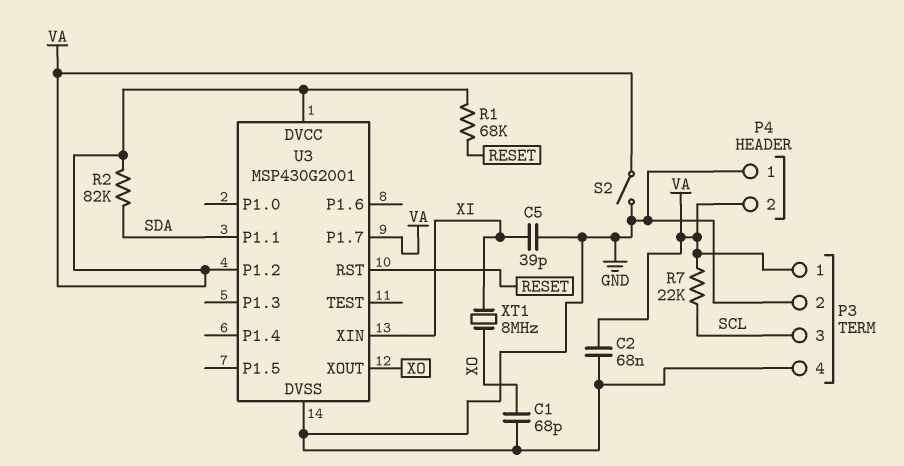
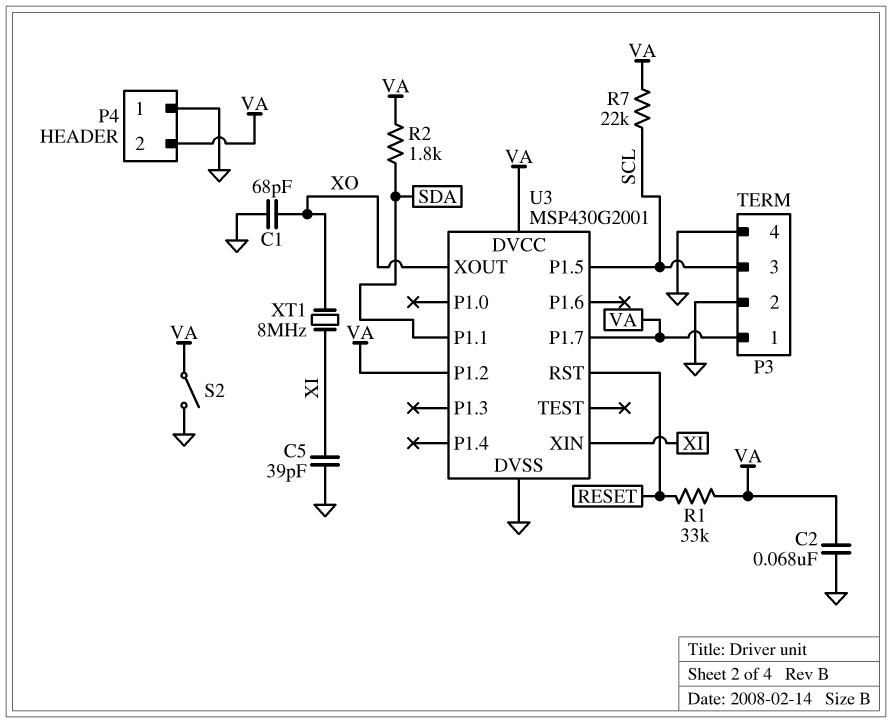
R1: 68k (RESET, VA) -> 33k (RESET, VA)
R2: 82k (SDA, VA) -> 1.8k (SDA, VA)
U3 pin P1.5: none -> SCL

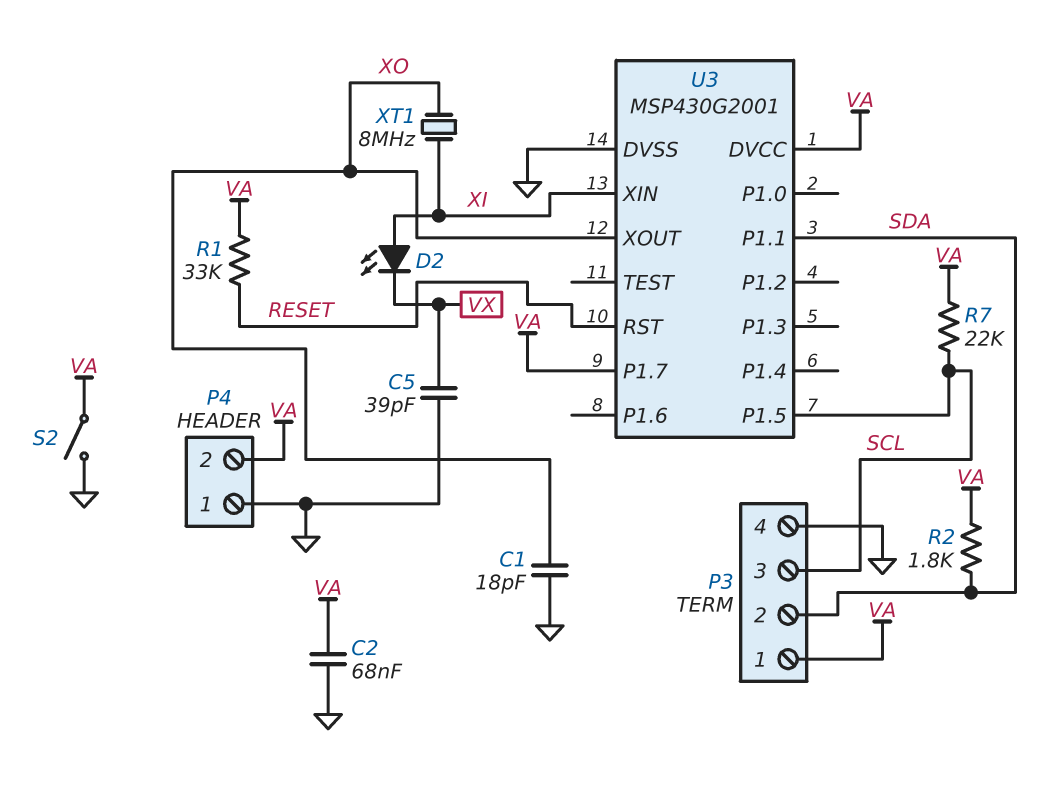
C1: 68pF (GND, XO) -> 18pF (GND, XO)
C5: 39pF (GND, XI) -> 39pF (GND, VX)
D2: none -> LED (A XI, K VX)
P3 pin 2: GND -> SDA
U3 pin P1.2: VA -> none

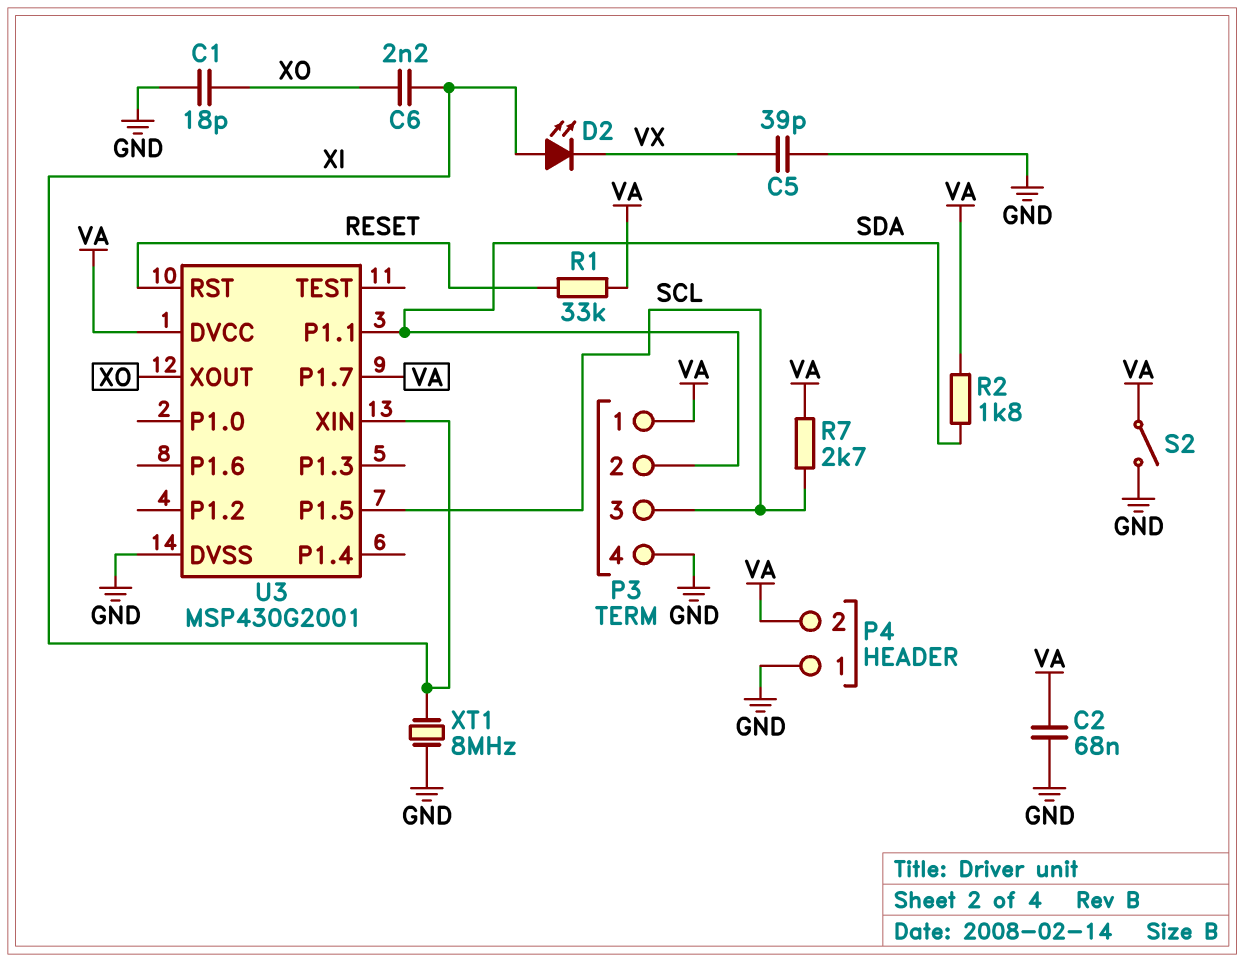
C6: none -> 2.2nF (XI, XO)
R7: 22k (SCL, VA) -> 2.7k (SCL, VA)
XT1: 8MHz (XI, XO) -> 8MHz (GND, XI)

